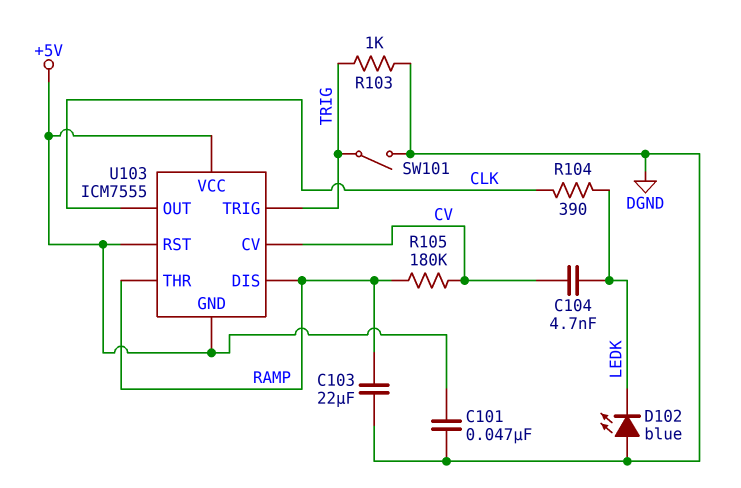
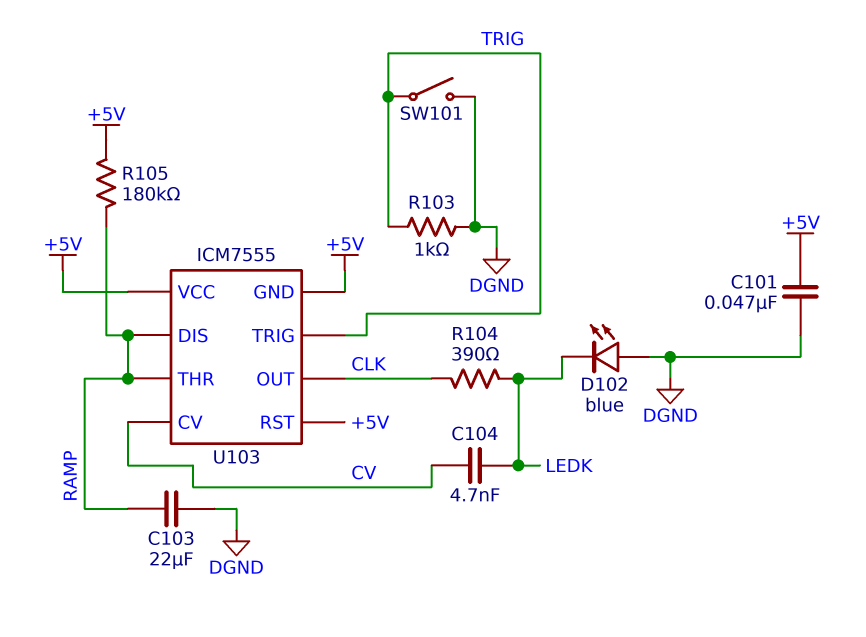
R105: 180k (CV, RAMP) -> 180k (+5V, RAMP)

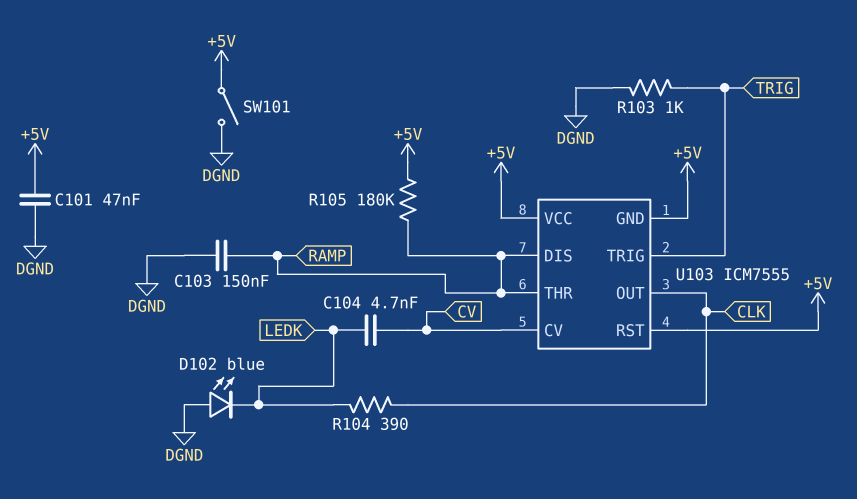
C103: 22uF (DGND, RAMP) -> 150nF (DGND, RAMP)
SW101: switch (DGND, TRIG) -> switch (+5V, DGND)

